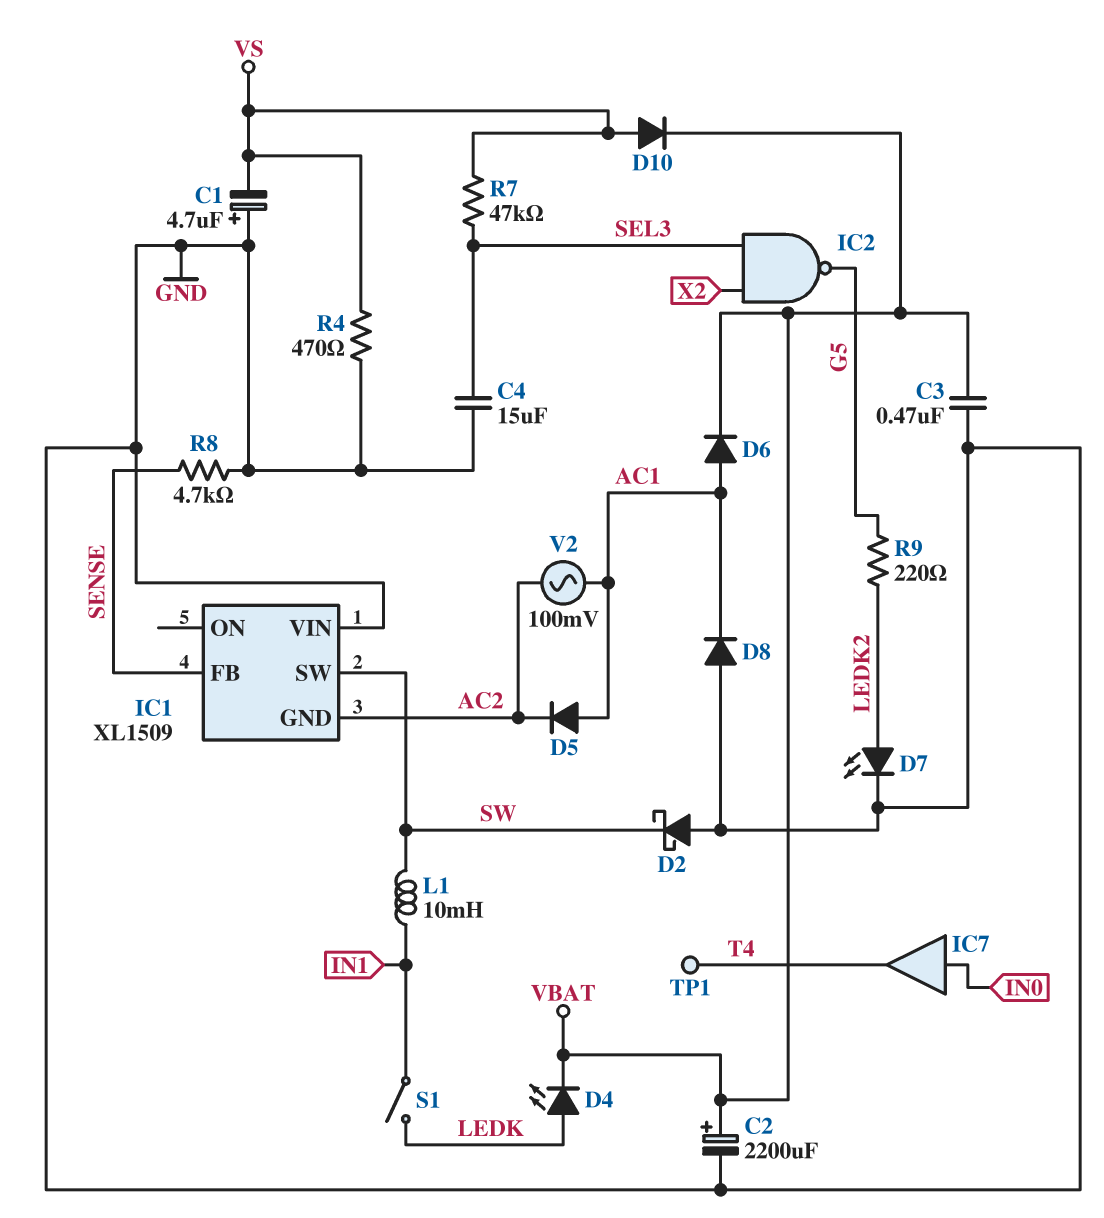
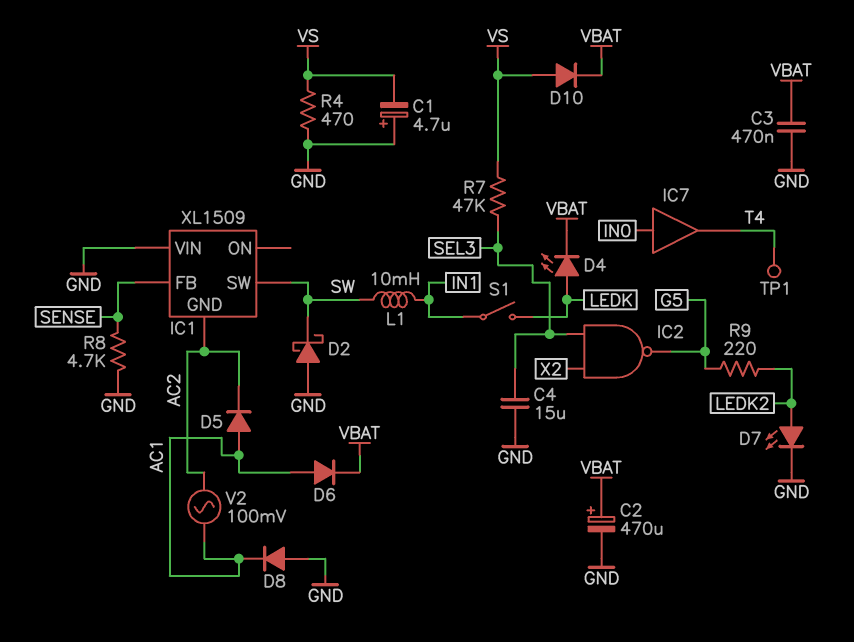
C2: 2200uF (plus VBAT, minus GND) -> 470uF (plus VBAT, minus GND)

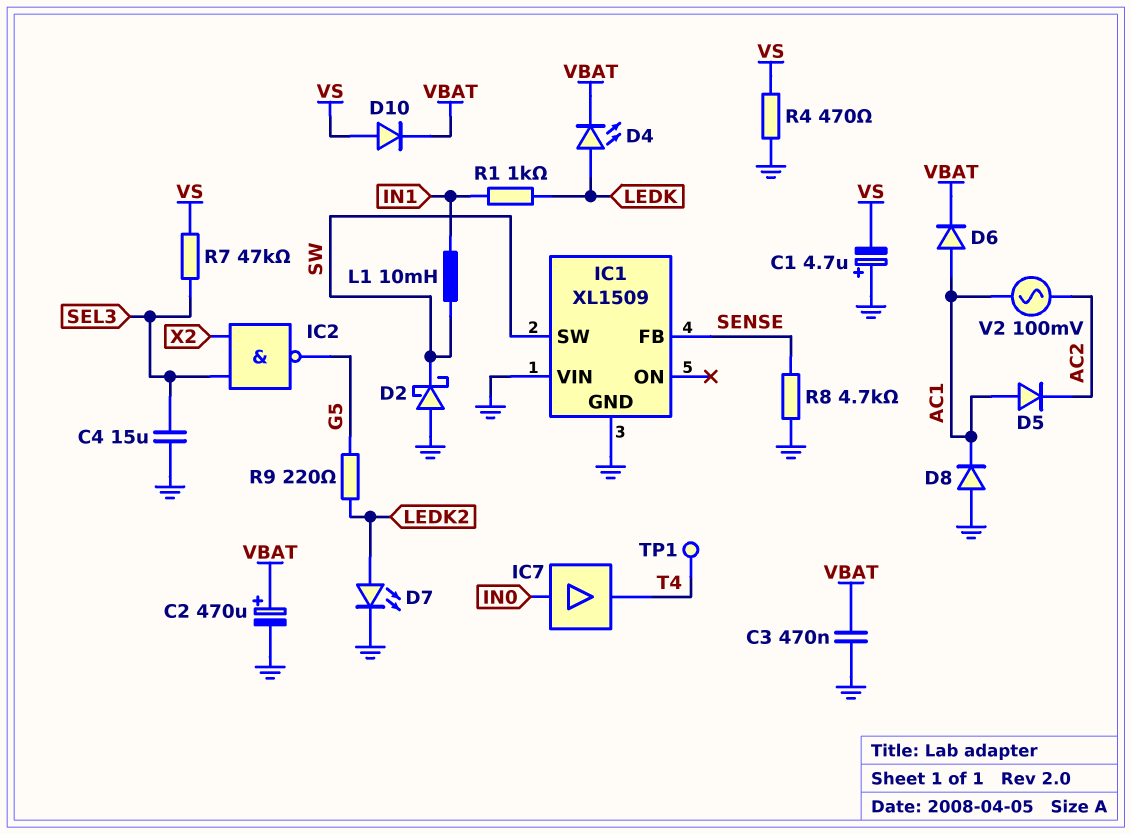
IC1 pin GND: AC2 -> GND
R1: none -> 1k (IN1, LEDK)
S1: switch (IN1, LEDK) -> none

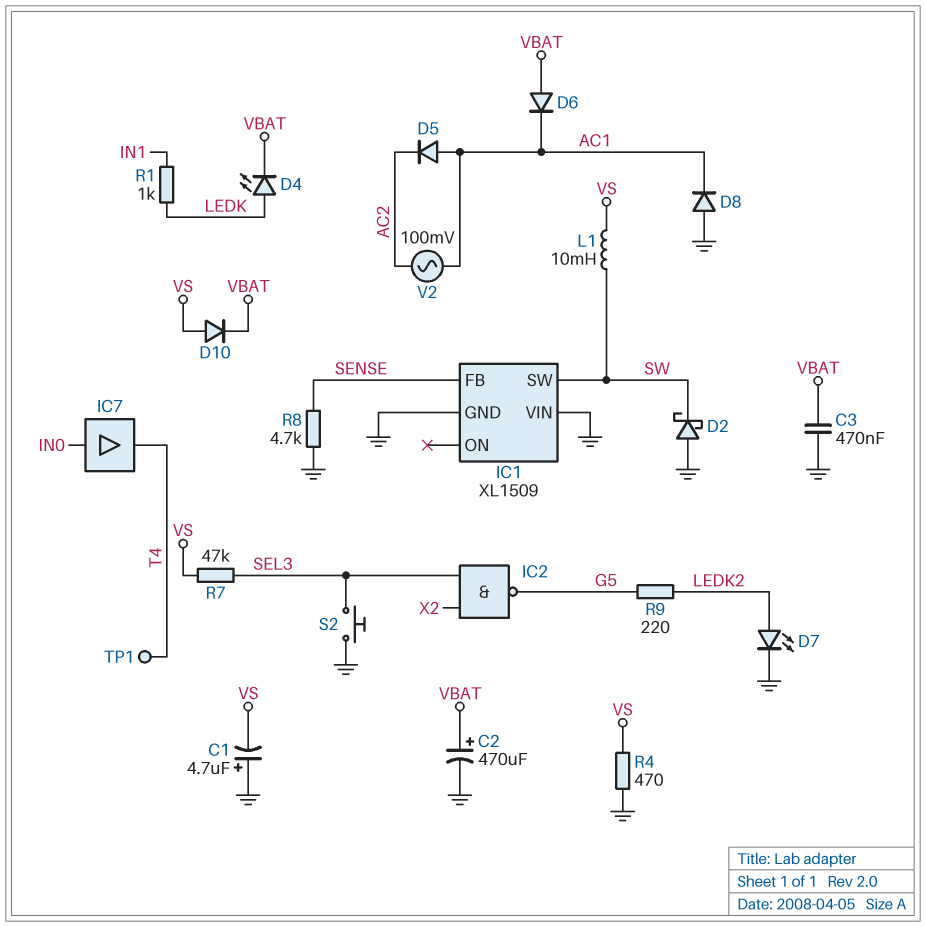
C4: 15uF (GND, SEL3) -> none
D6: diode (A AC1, K VBAT) -> diode (A VBAT, K AC1)
L1: 10mH (IN1, SW) -> 10mH (SW, VS)
S2: none -> button (GND, SEL3)

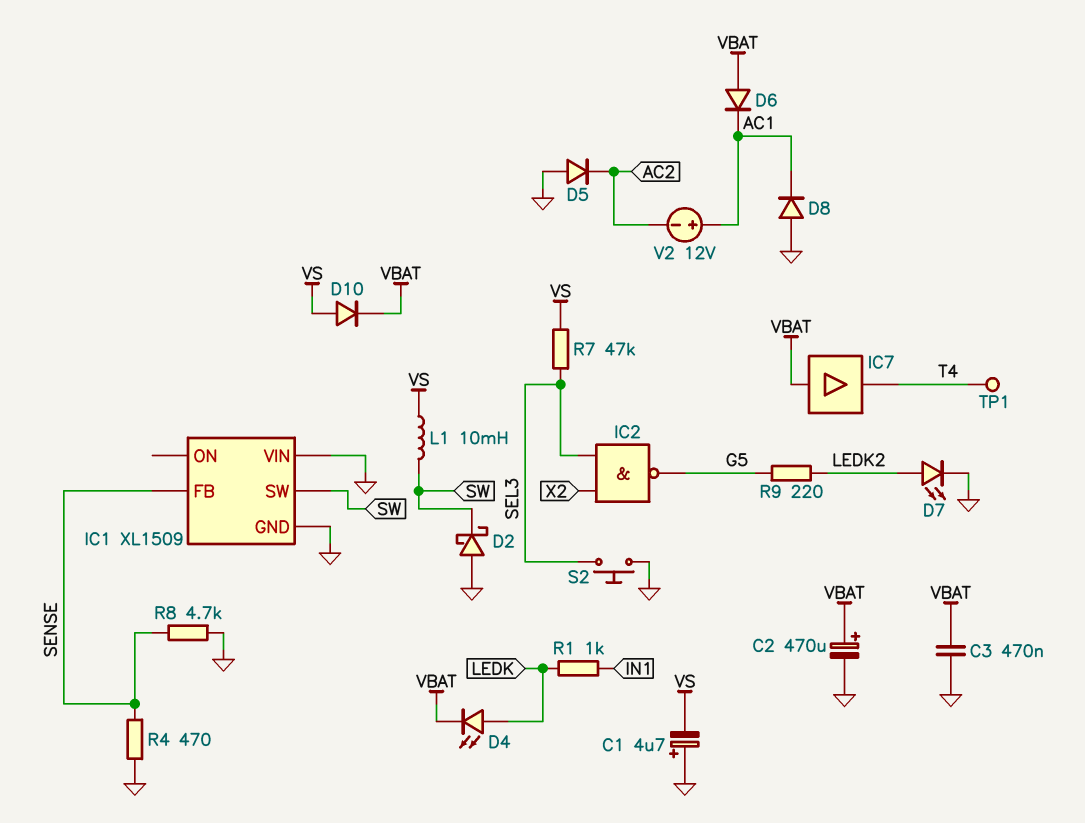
D5: diode (A AC1, K AC2) -> diode (A GND, K AC2)
IC7: buffer (in IN0, out T4) -> buffer (in VBAT, out T4)
R4: 470 (GND, VS) -> 470 (GND, SENSE)
V2: AC 100mV (AC1, AC2) -> 12V (plus AC1, minus AC2)

